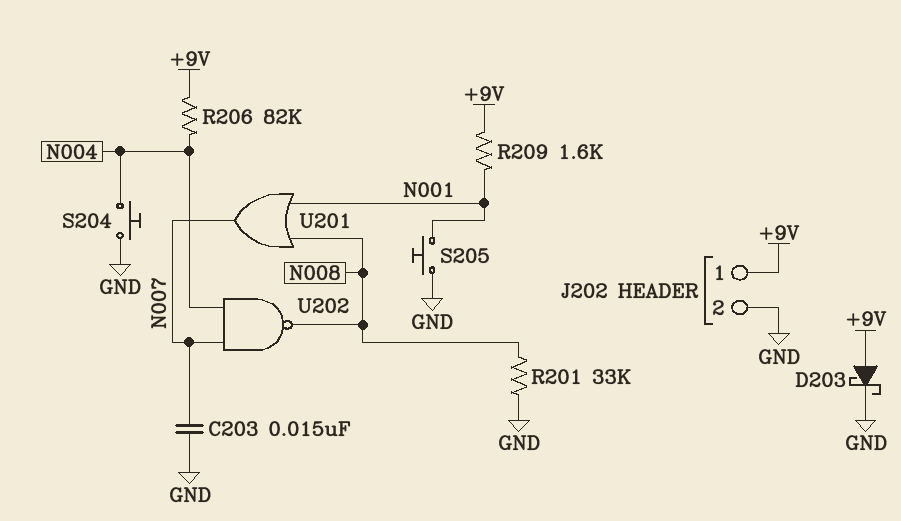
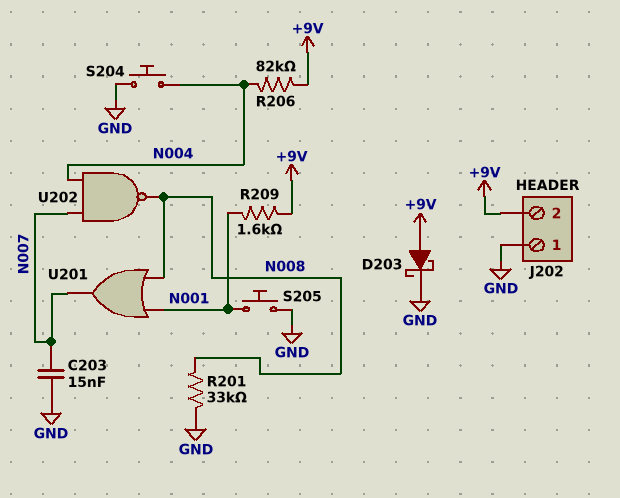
J202 pin 1: +9V -> GND
J202 pin 2: GND -> +9V

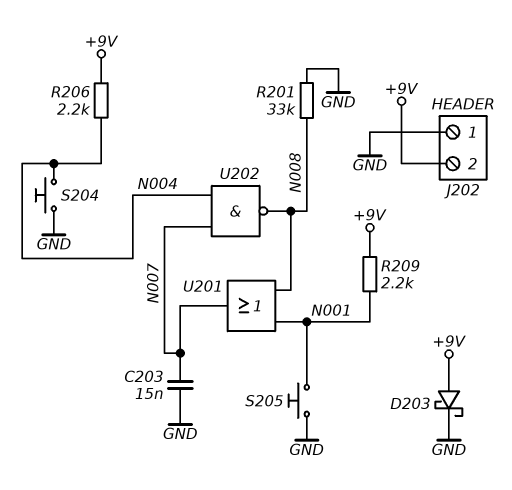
R206: 82k (+9V, N004) -> 2.2k (+9V, N004)
R209: 1.6k (+9V, N001) -> 2.2k (+9V, N001)

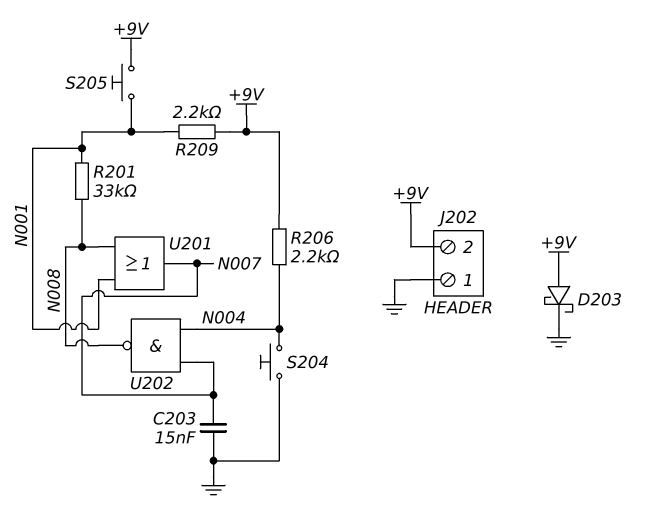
R201: 33k (GND, N008) -> 33k (N001, N008)
S205: button (GND, N001) -> button (+9V, N001)

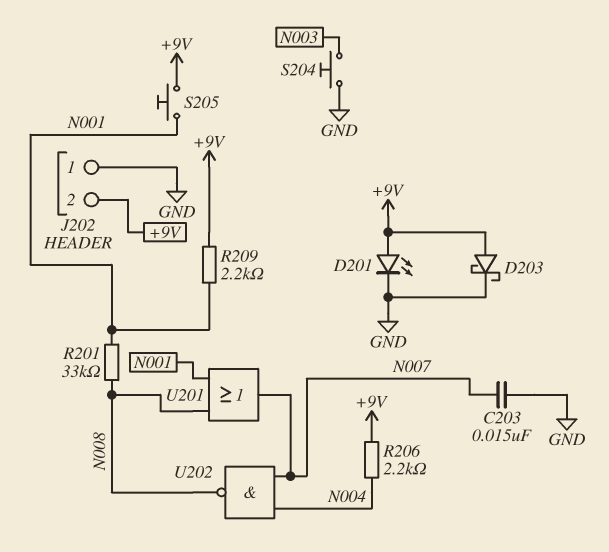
D201: none -> LED (A +9V, K GND)
S204: button (GND, N004) -> button (GND, N003)

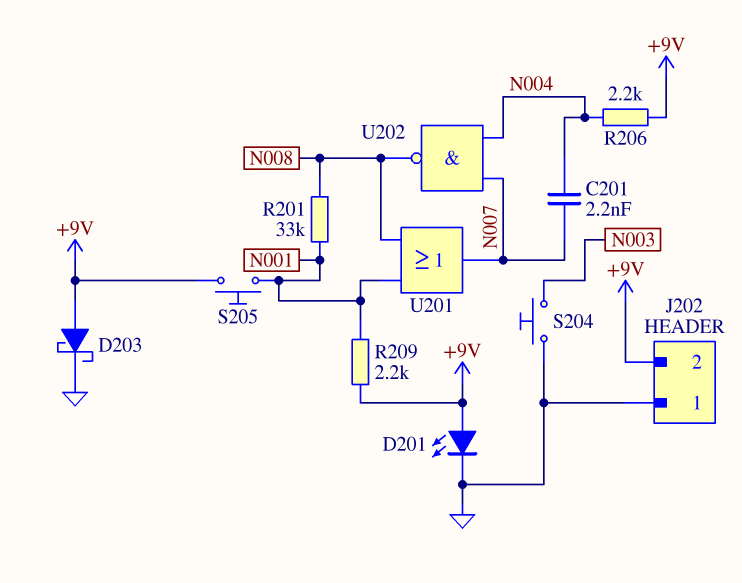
C201: none -> 2.2nF (N004, N007)
C203: 15nF (GND, N007) -> none

